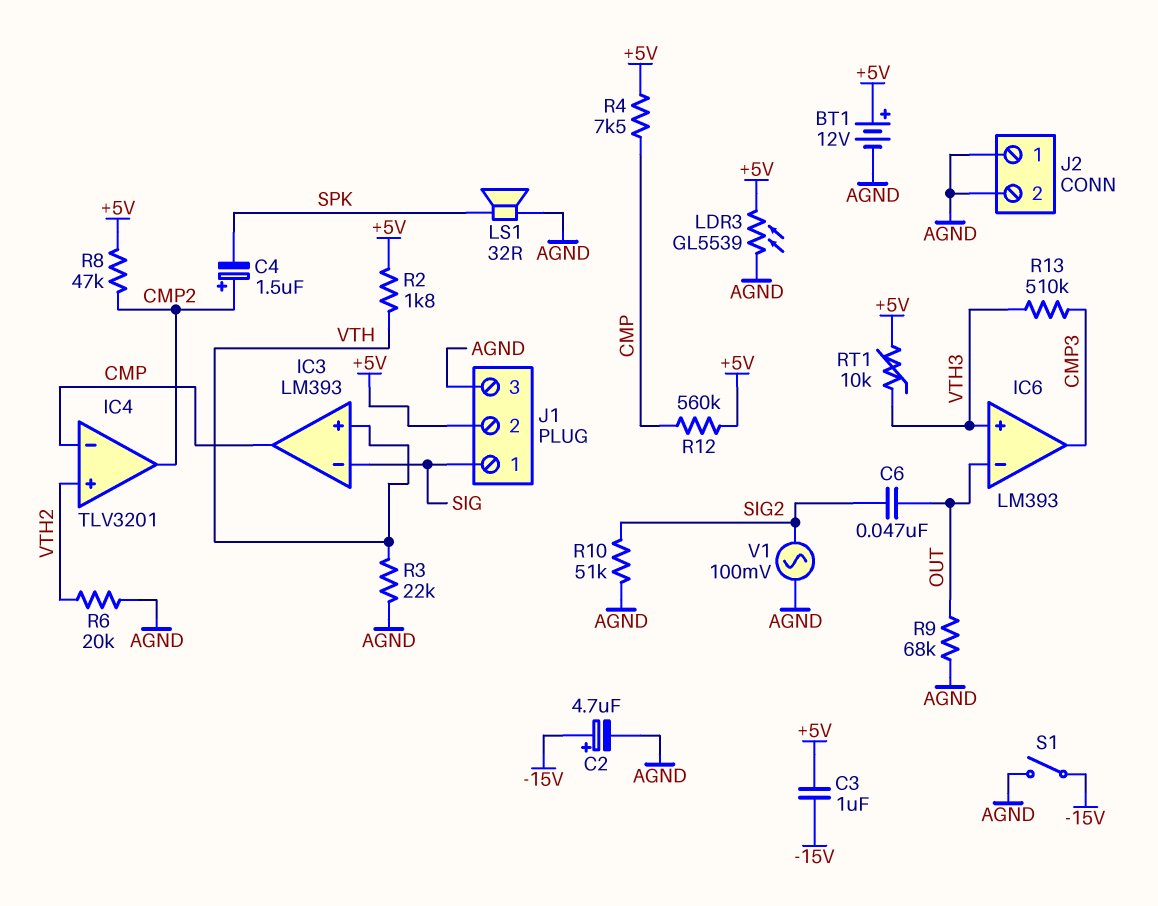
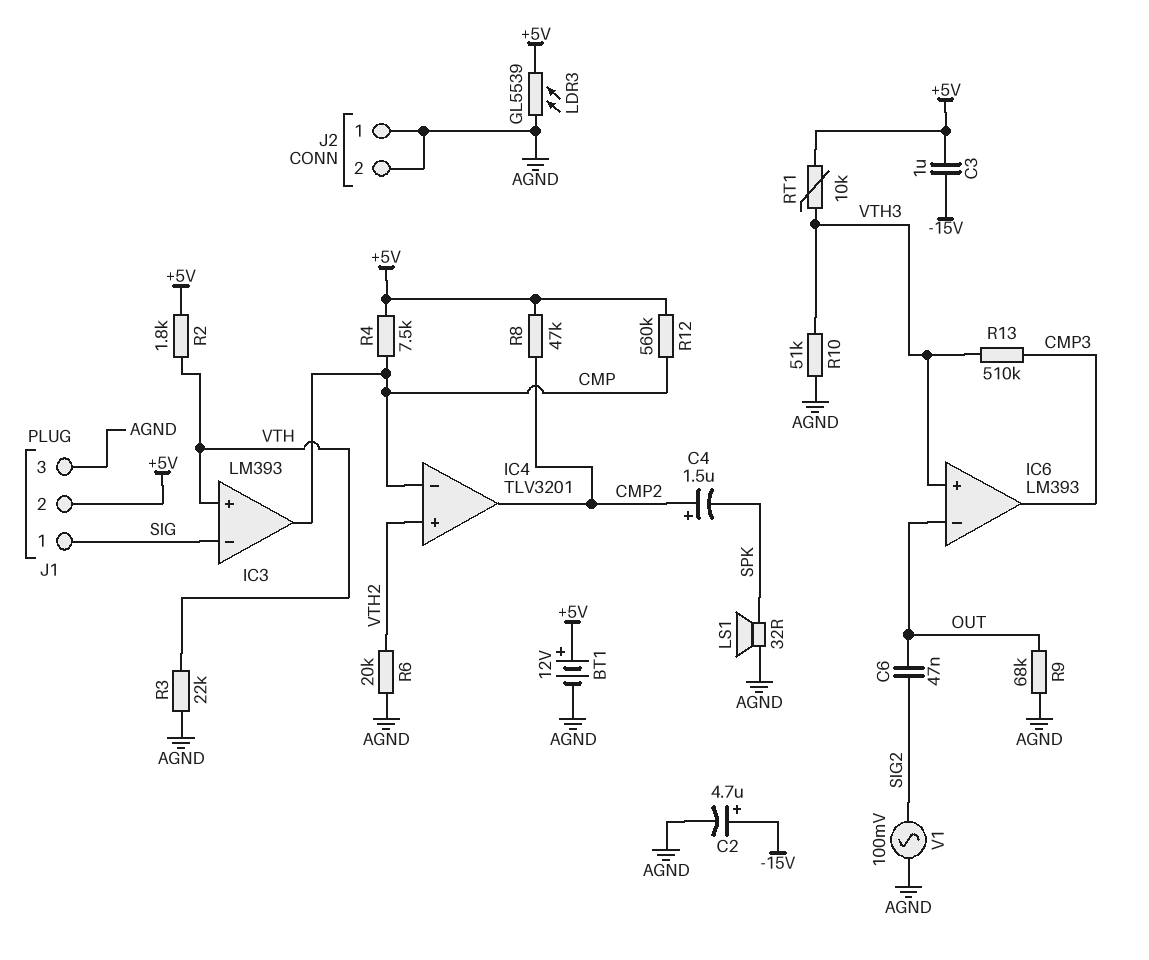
R10: 51k (AGND, SIG2) -> 51k (AGND, VTH3)
S1: switch (-15V, AGND) -> none

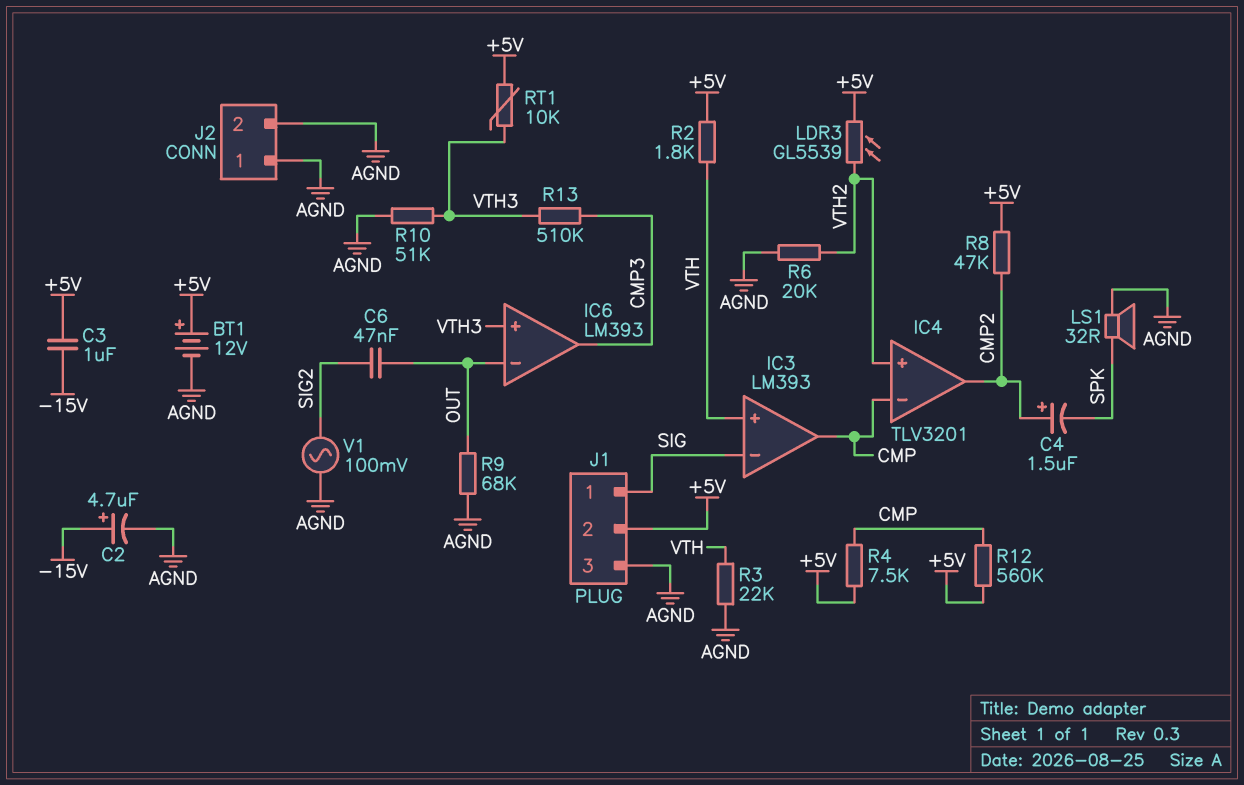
LDR3: GL5539 (+5V, AGND) -> GL5539 (+5V, VTH2)

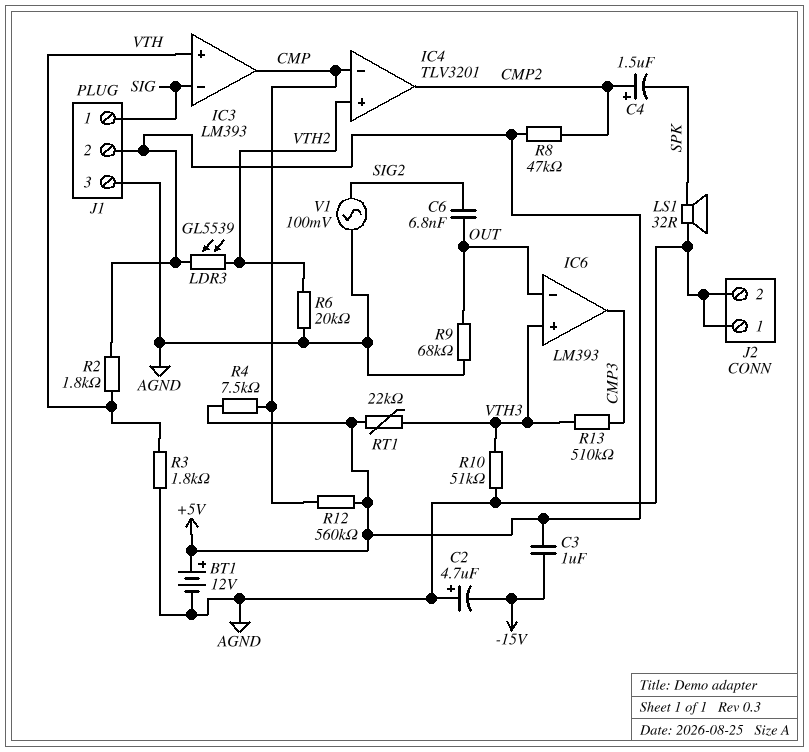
C2: 4.7uF (plus -15V, minus AGND) -> 4.7uF (plus AGND, minus -15V)
C6: 47nF (OUT, SIG2) -> 6.8nF (OUT, SIG2)
R3: 22k (AGND, VTH) -> 1.8k (AGND, VTH)
RT1: 10k (+5V, VTH3) -> 22k (+5V, VTH3)

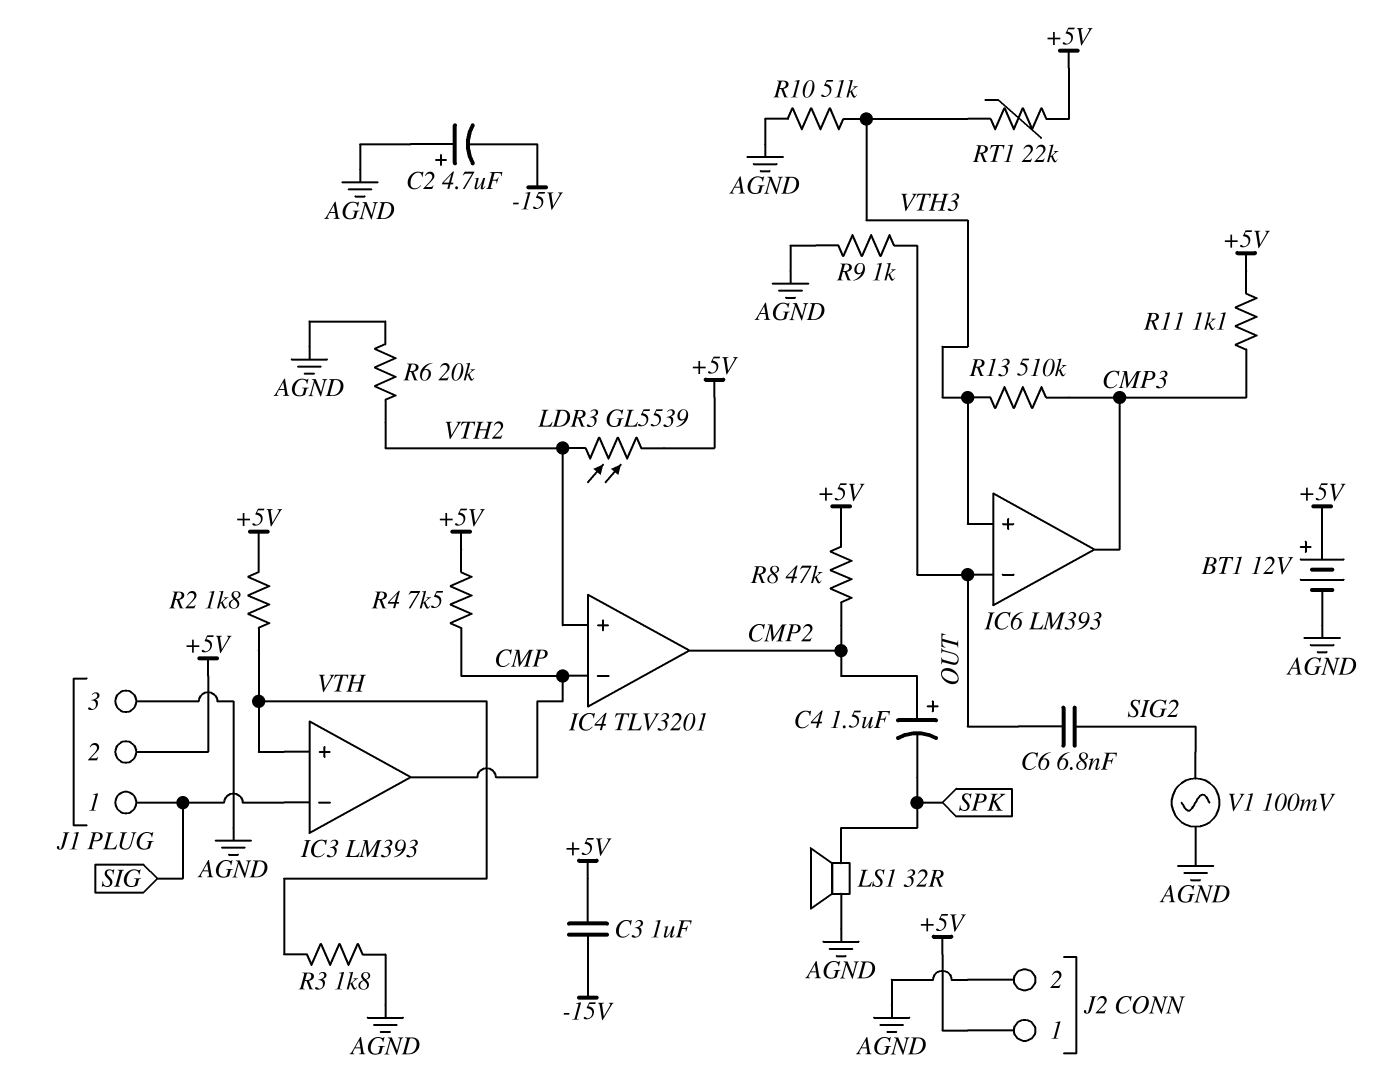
J2 pin 1: AGND -> +5V
R9: 68k (AGND, OUT) -> 1k (AGND, OUT)
R11: none -> 1.1k (+5V, CMP3)
R12: 560k (+5V, CMP) -> none

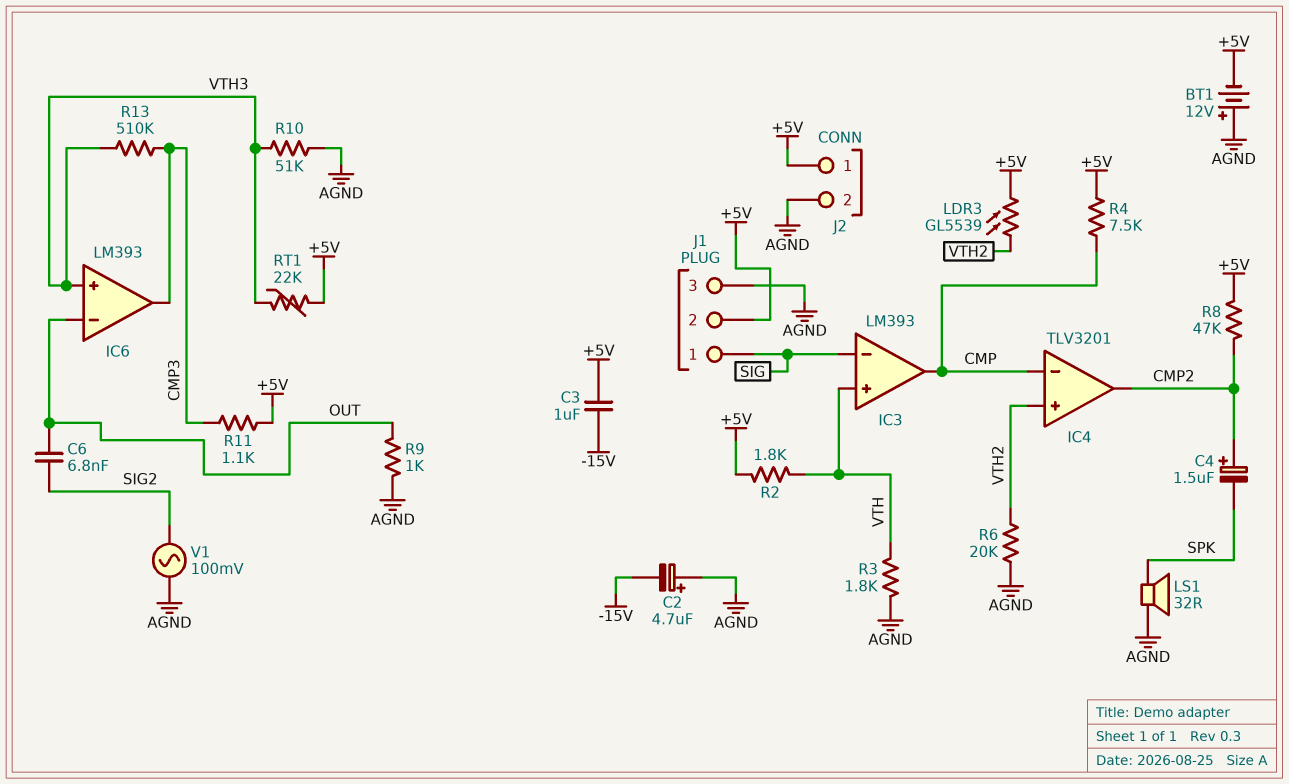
BT1: 12V (plus +5V, minus AGND) -> 12V (plus AGND, minus +5V)

